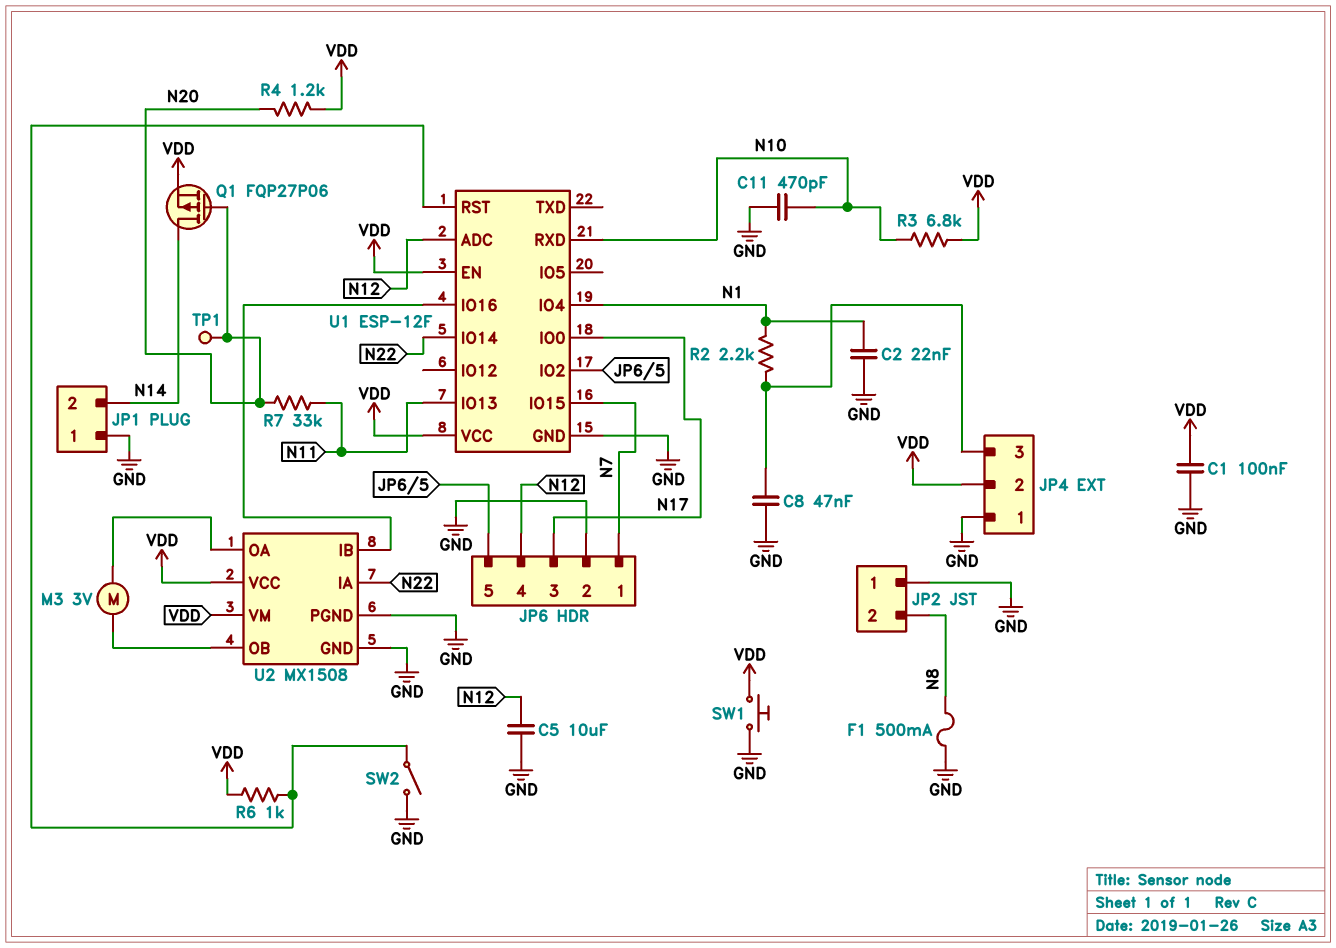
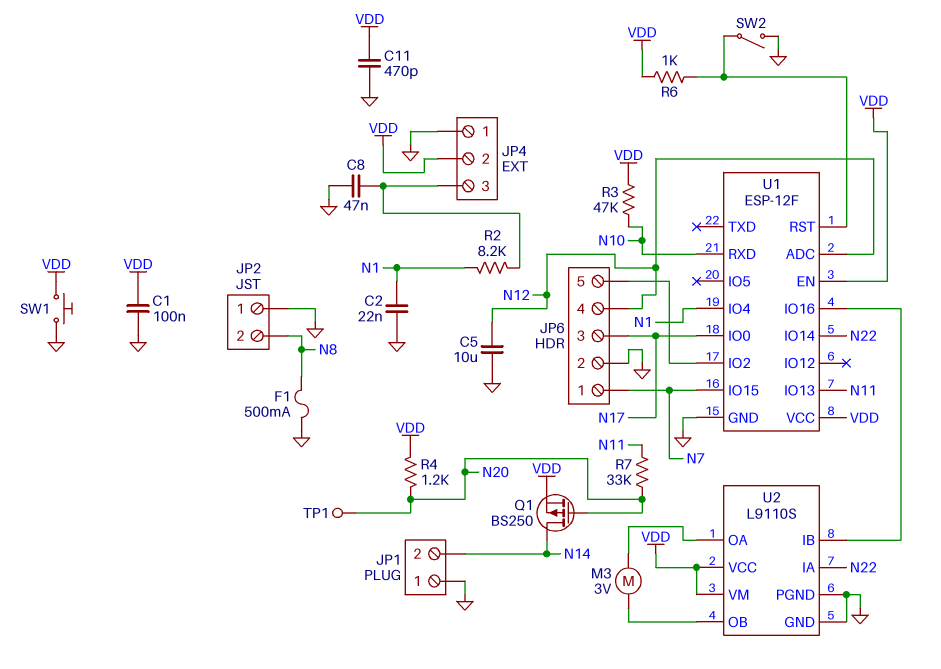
C11: 470pF (GND, N10) -> 470pF (GND, VDD)
Q1: PMOS FQP27P06 (G N20, D N14, S VDD) -> PMOS BS250 (G N20, D N14, S VDD)
R2: 2.2k (JP4/3, N1) -> 8.2k (JP4/3, N1)
R3: 6.8k (N10, VDD) -> 47k (N10, VDD)
U2: MX1508 -> L9110S

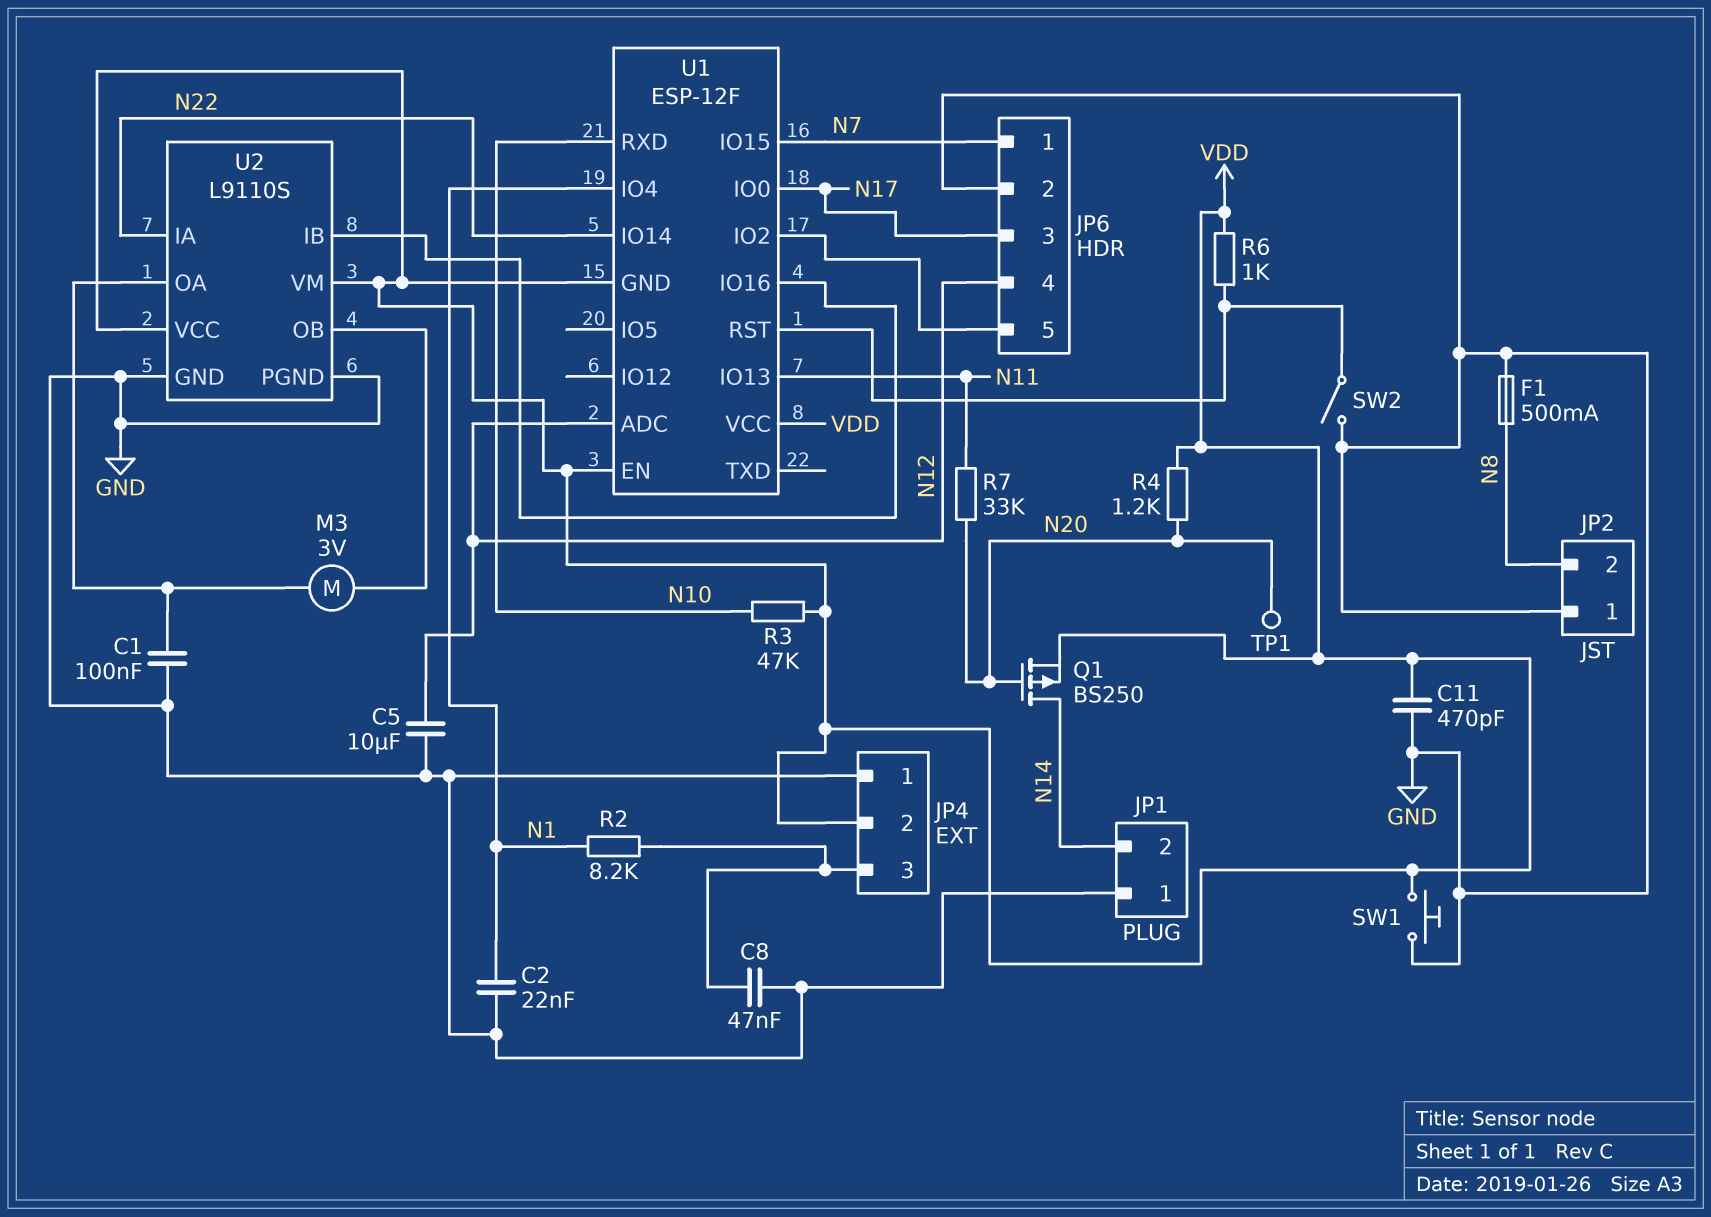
C1: 100nF (GND, VDD) -> 100nF (GND, U2/OA)
U1 pin GND: GND -> VDD

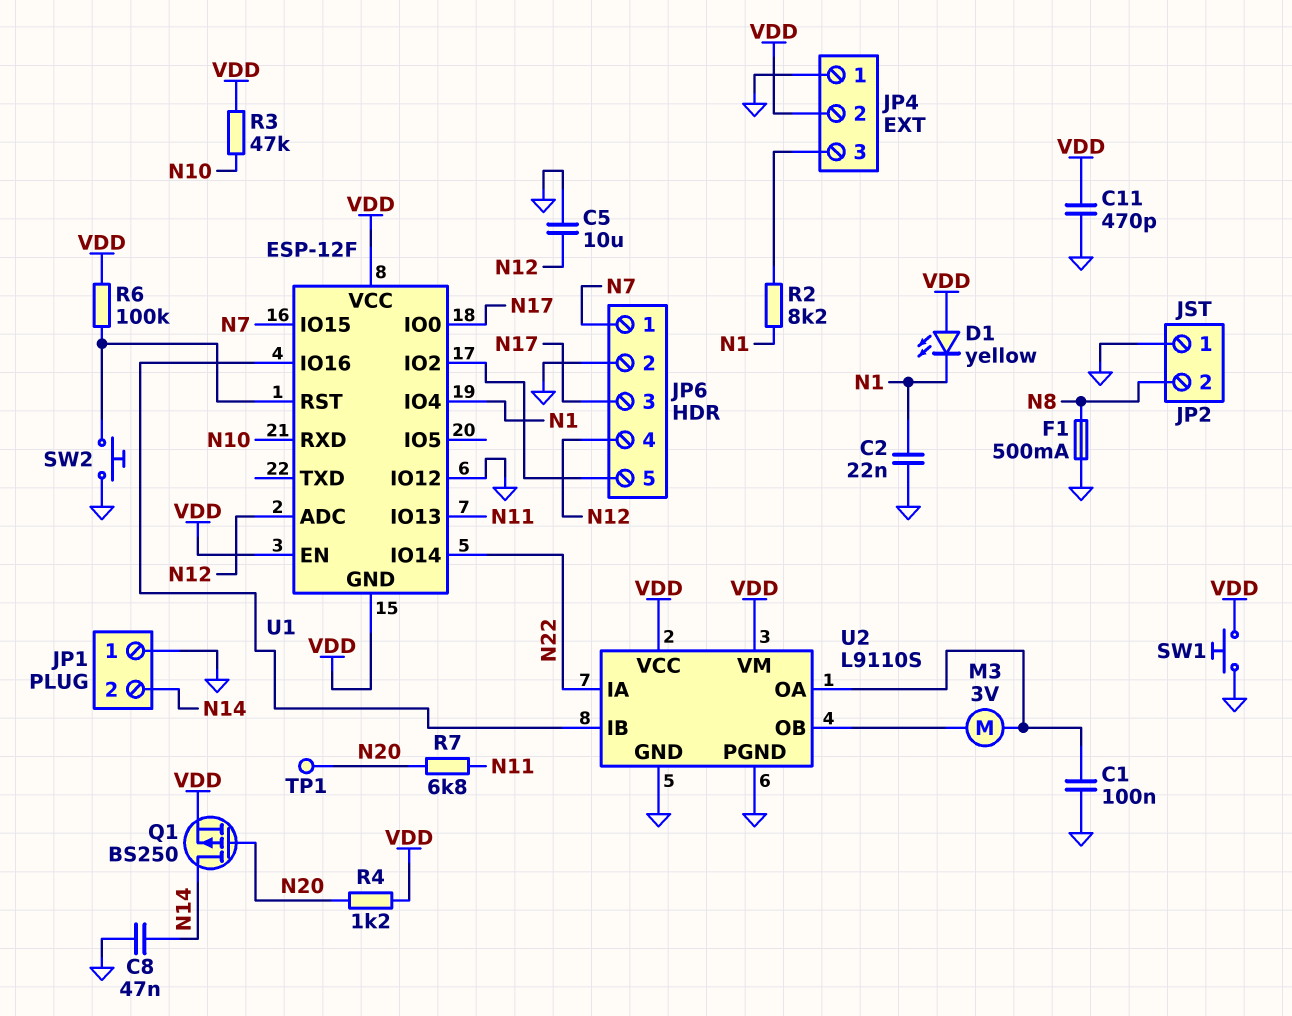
C8: 47nF (GND, JP4/3) -> 47nF (GND, N14)
D1: none -> LED yellow (A VDD, K N1)
R6: 1k (U1/RST, VDD) -> 100k (U1/RST, VDD)
R7: 33k (N11, N20) -> 6.8k (N11, N20)
SW2: switch (GND, U1/RST) -> button (GND, U1/RST)
U1 pin IO12: none -> GND

